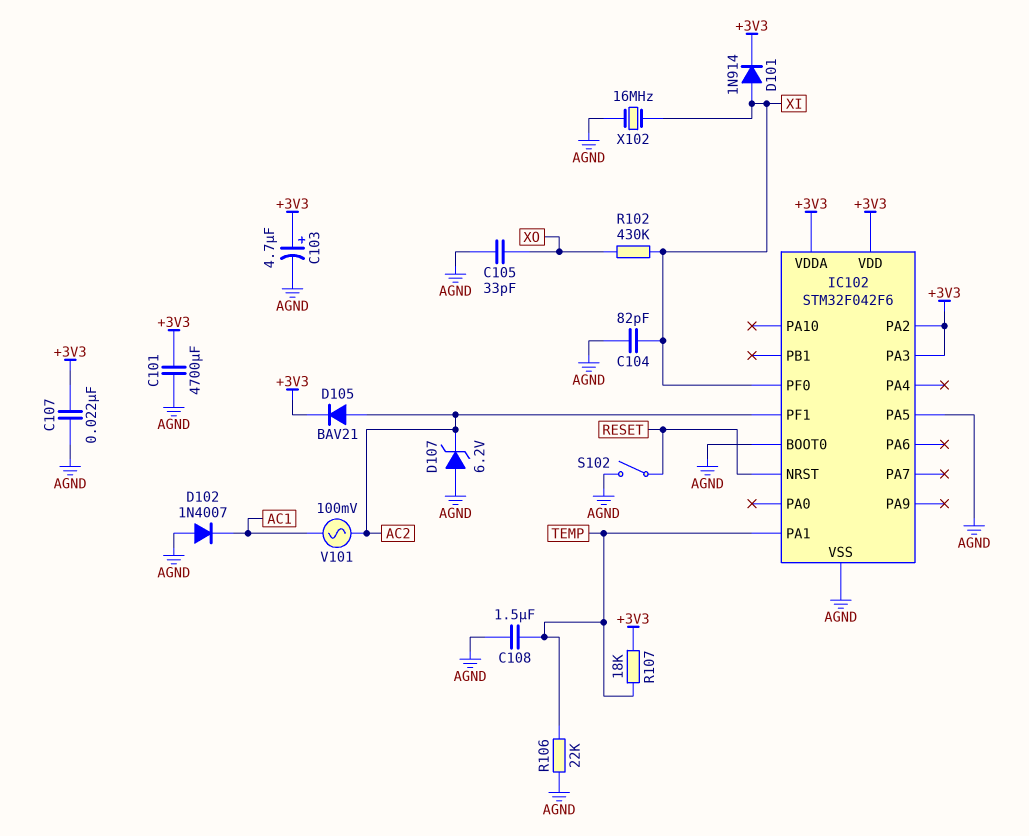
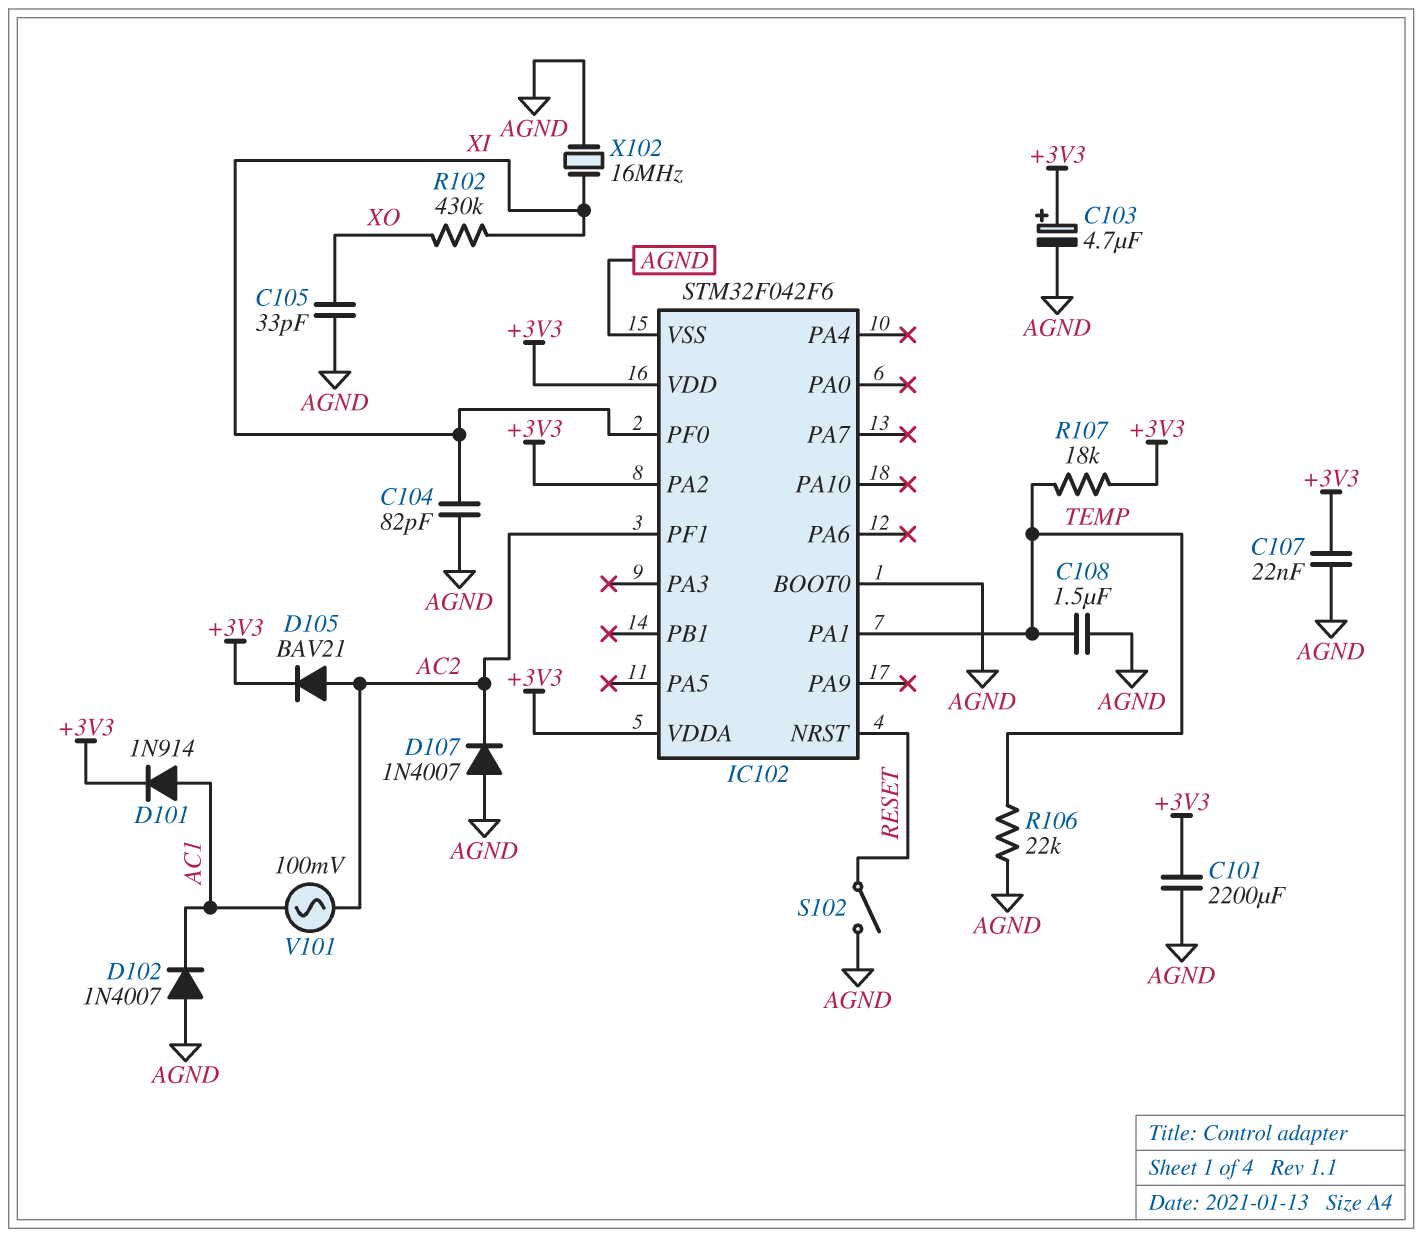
C101: 4700uF (+3V3, AGND) -> 2200uF (+3V3, AGND)
D101: diode 1N914 (A XI, K +3V3) -> diode 1N914 (A AC1, K +3V3)
D107: zener 6.2V (A AGND, K AC2) -> diode 1N4007 (A AGND, K AC2)
IC102 pin PA3: +3V3 -> none
IC102 pin PA5: AGND -> none

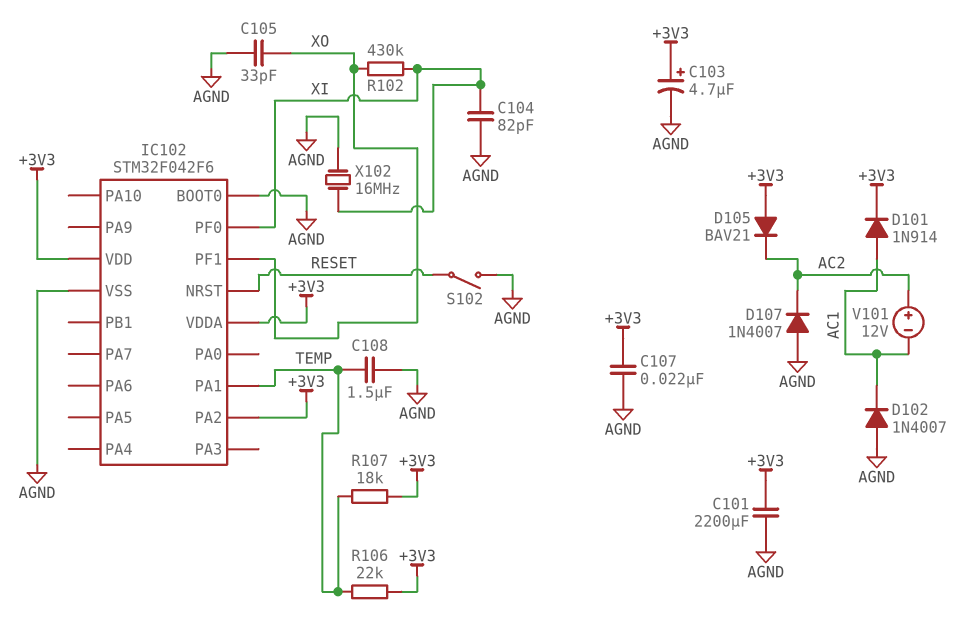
D105: diode BAV21 (A AC2, K +3V3) -> diode BAV21 (A +3V3, K AC2)
IC102 pin PF1: AC2 -> XO
R106: 22k (AGND, TEMP) -> 22k (+3V3, TEMP)
V101: AC 100mV (AC1, AC2) -> 12V (plus AC2, minus AC1)

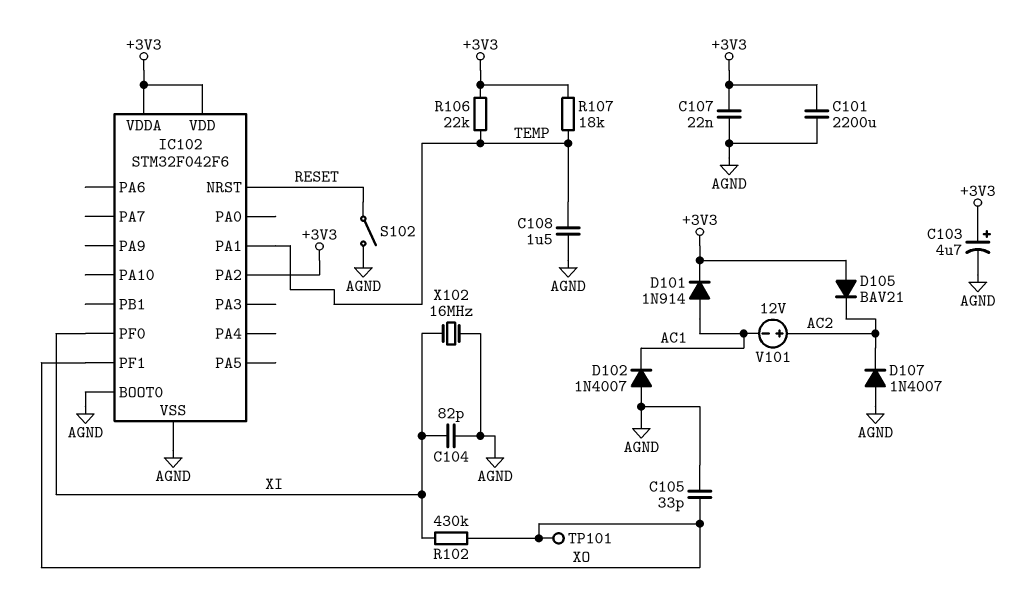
TP101: none -> test point (XO)

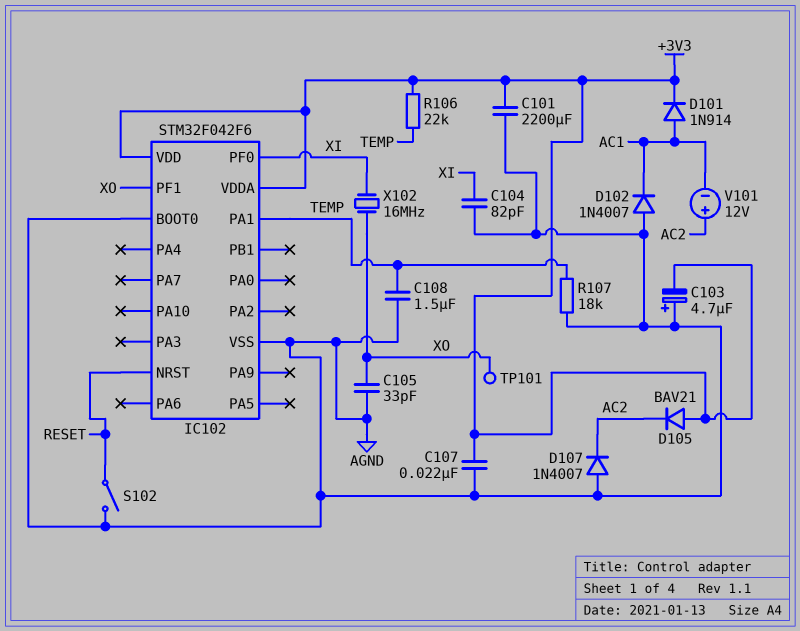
C103: 4.7uF (plus +3V3, minus AGND) -> 4.7uF (plus AGND, minus +3V3)
IC102 pin PA2: +3V3 -> none
R102: 430k (XI, XO) -> none
R107: 18k (+3V3, TEMP) -> 18k (AGND, TEMP)
X102: 16MHz (AGND, XI) -> 16MHz (XI, XO)

